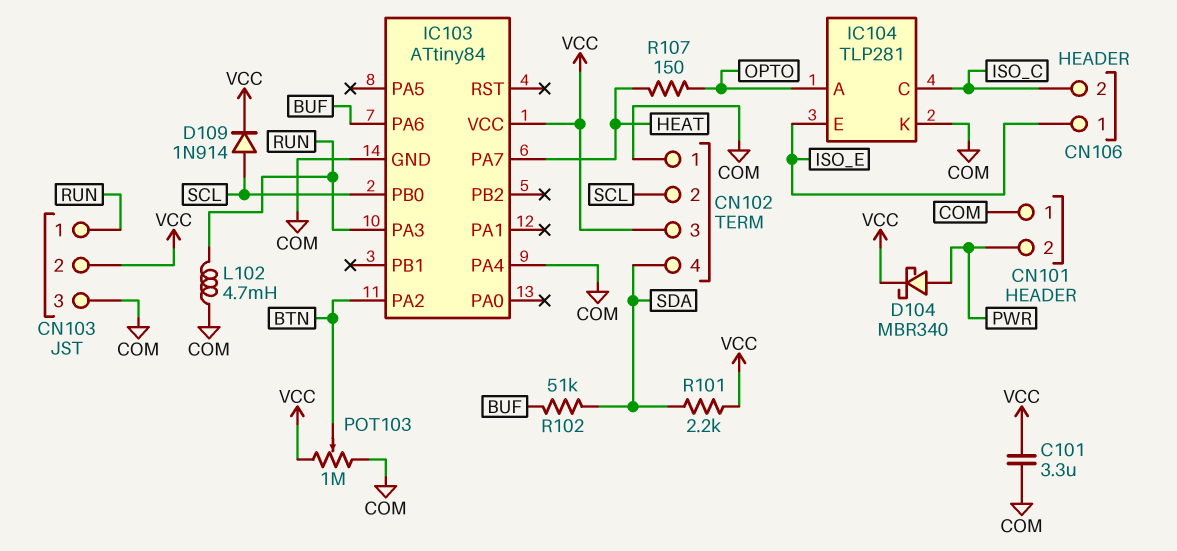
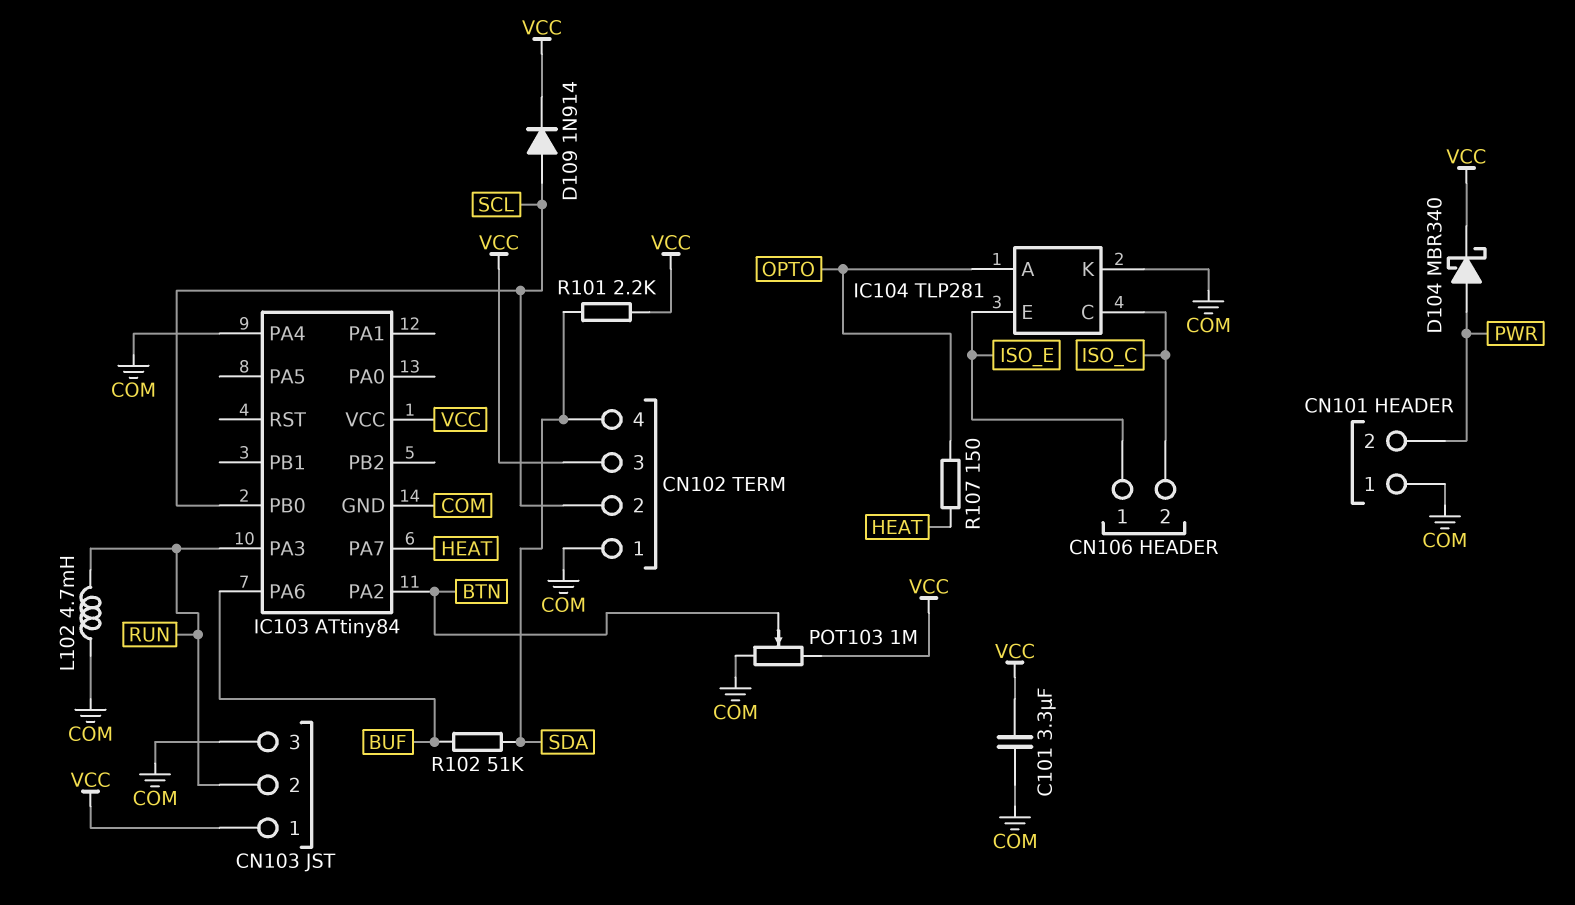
CN103 pin 1: RUN -> VCC
CN103 pin 2: VCC -> RUN

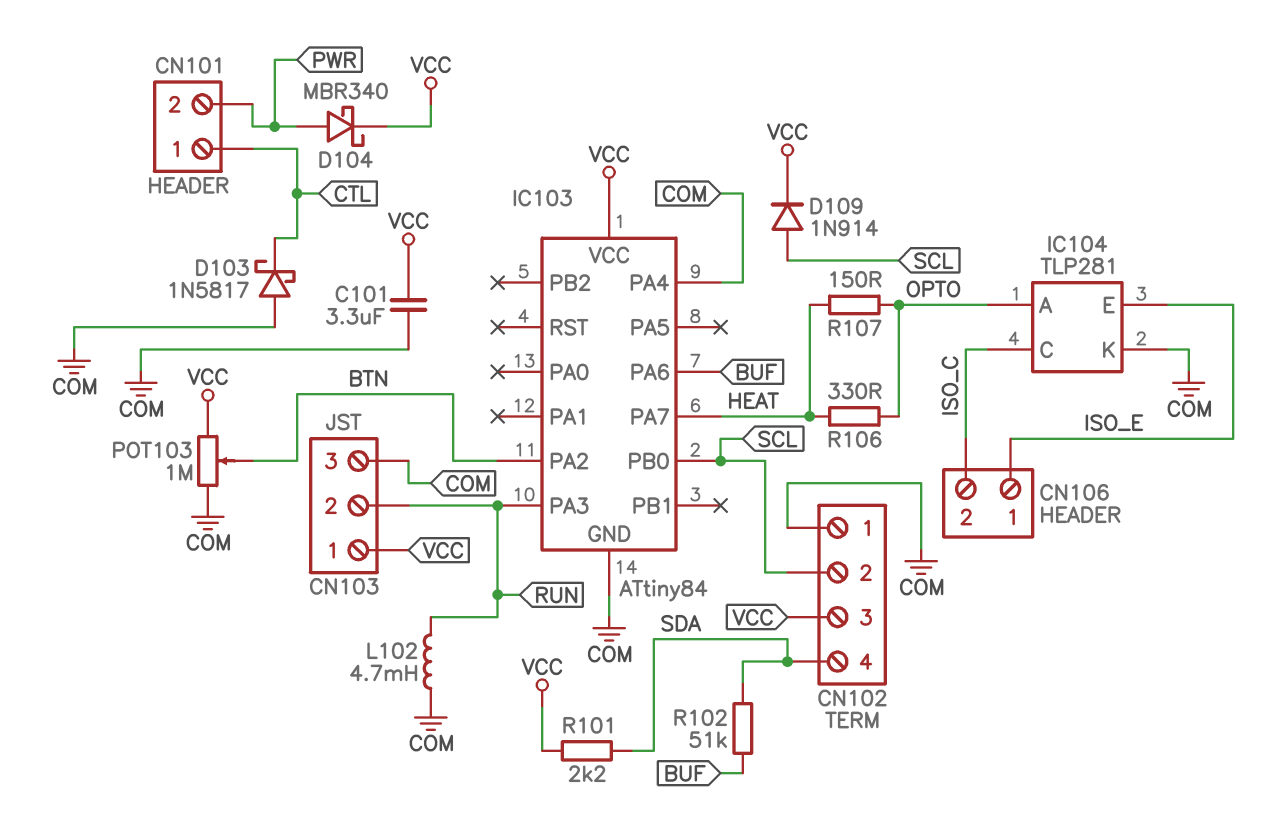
CN101 pin 1: COM -> CTL
D103: none -> schottky 1N5817 (A COM, K CTL)
R106: none -> 330 (HEAT, OPTO)

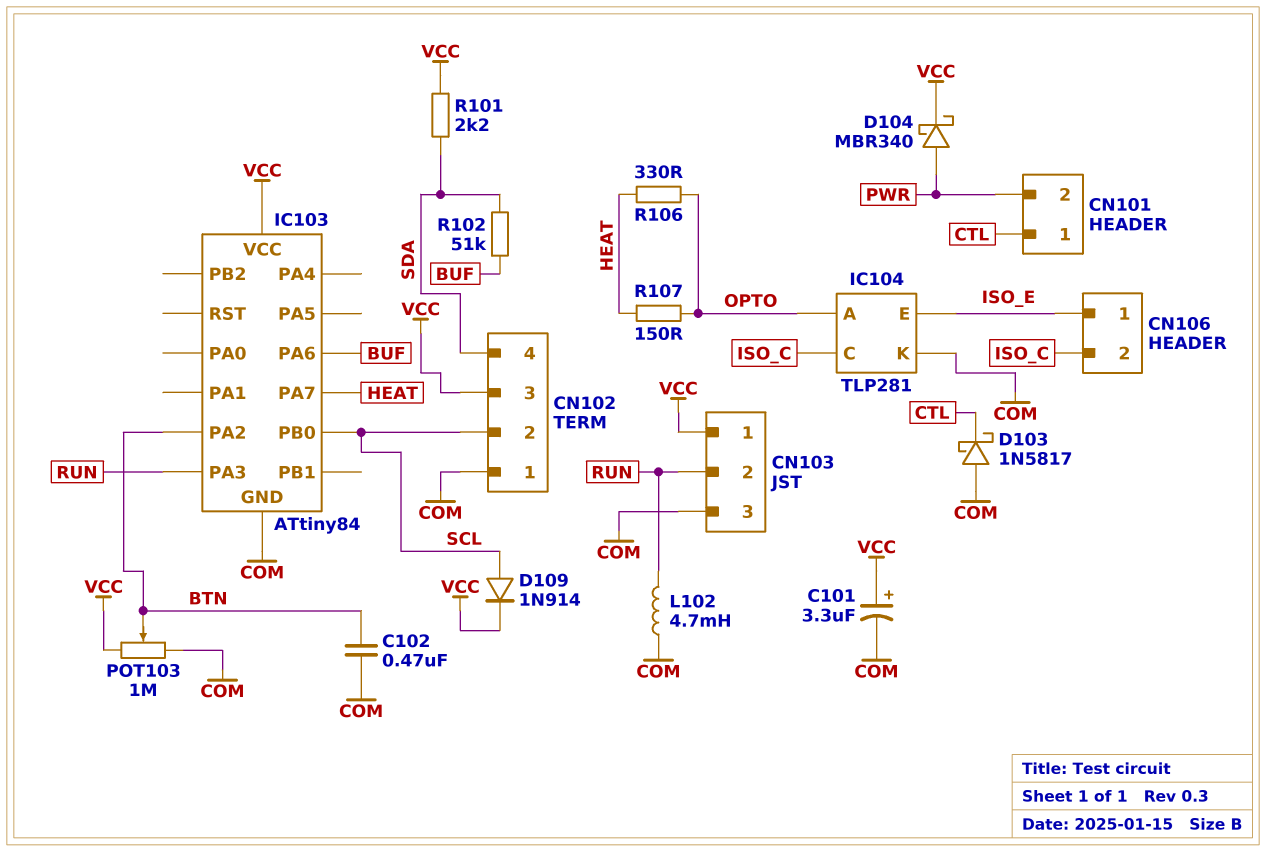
C101: 3.3uF (COM, VCC) -> 3.3uF (plus VCC, minus COM)
C102: none -> 470nF (BTN, COM)
IC103 pin PA4: COM -> none

